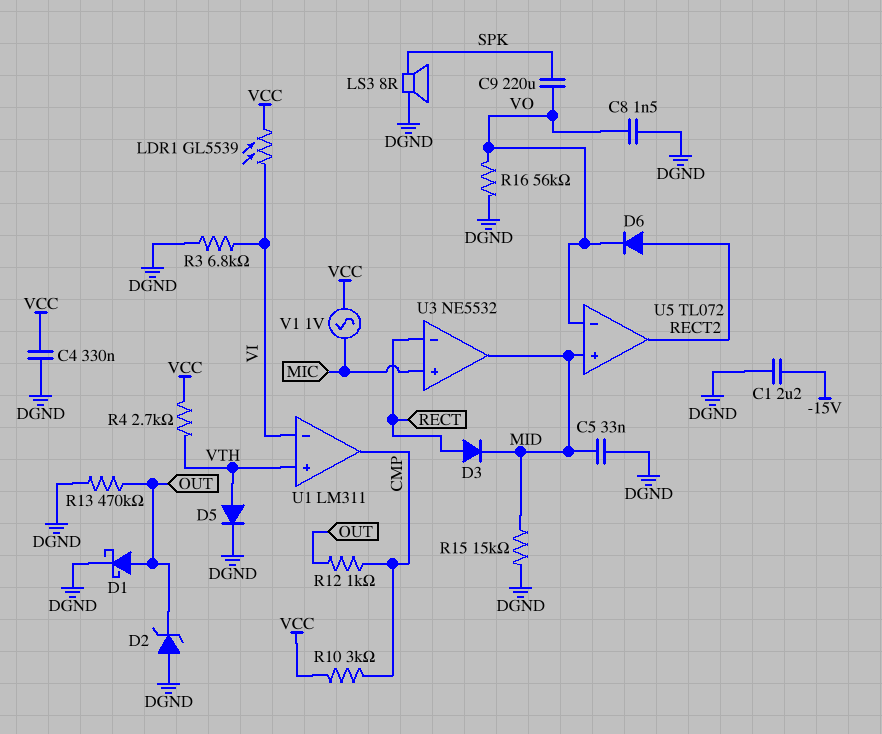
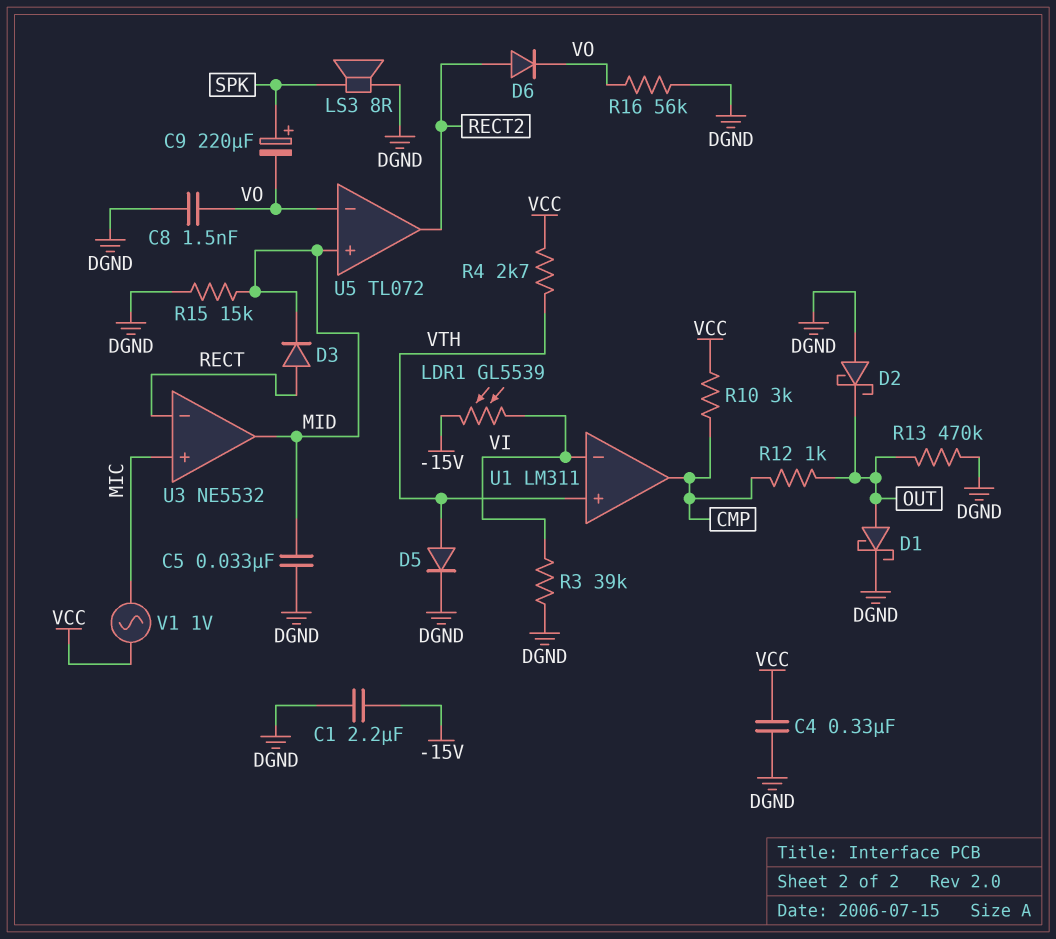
C9: 220uF (SPK, VO) -> 220uF (plus SPK, minus VO)
D2: zener (A DGND, K OUT) -> schottky (A DGND, K OUT)
LDR1: GL5539 (VCC, VI) -> GL5539 (-15V, VI)
R3: 6.8k (DGND, VI) -> 39k (DGND, VI)

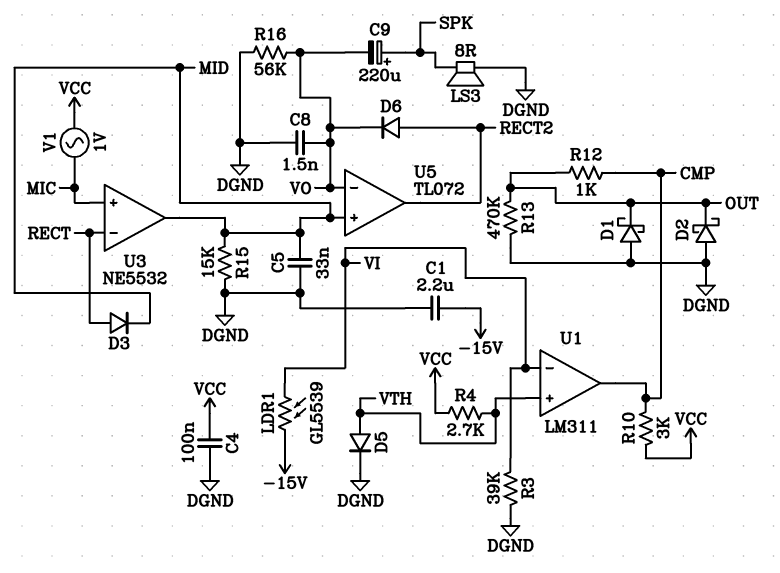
C4: 330nF (DGND, VCC) -> 100nF (DGND, VCC)
D1: schottky (A OUT, K DGND) -> schottky (A DGND, K OUT)

